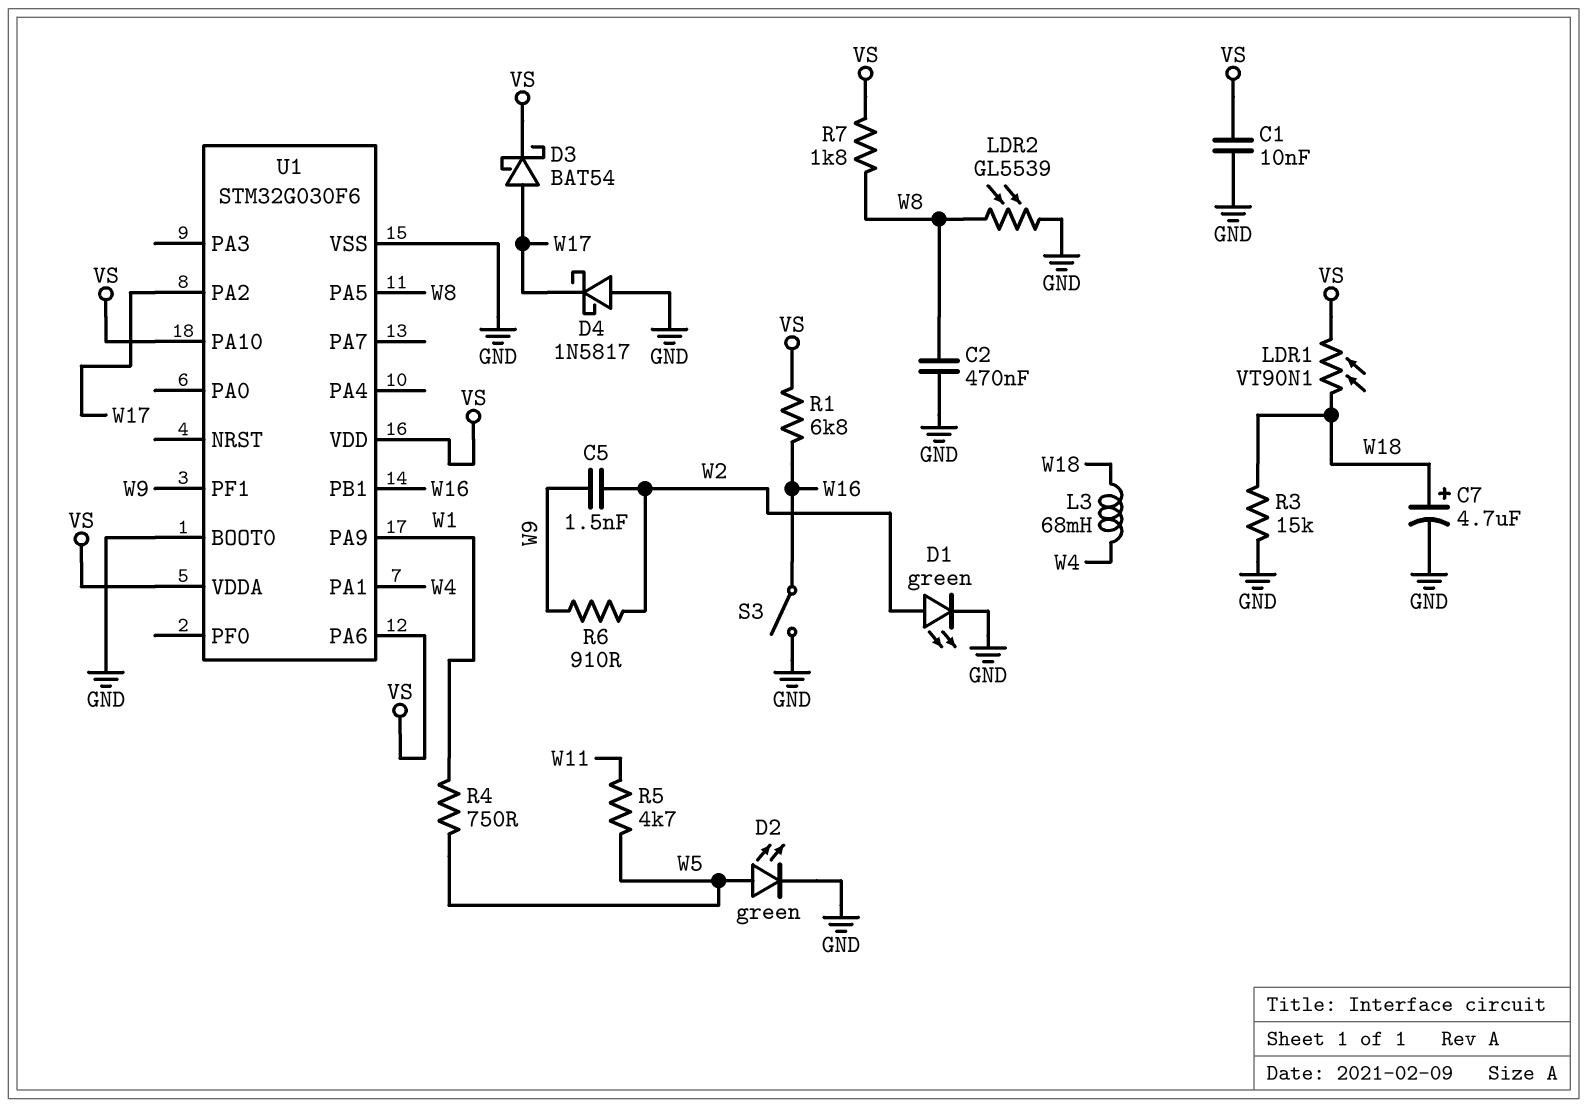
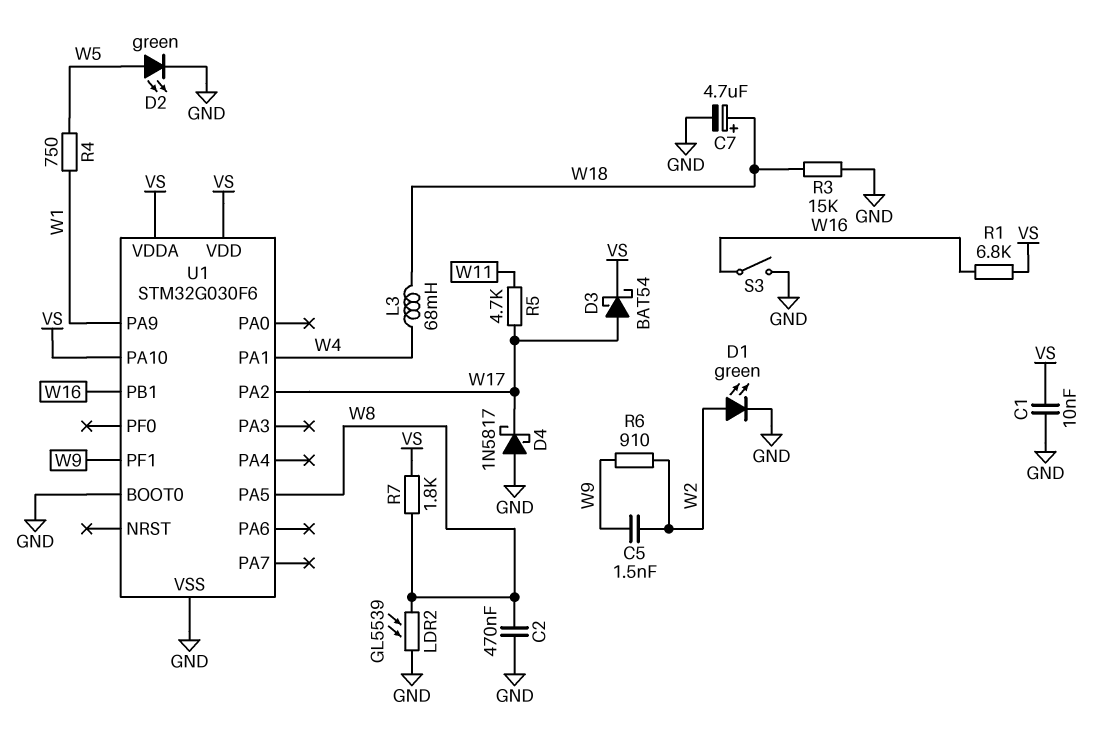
LDR1: VT90N1 (VS, W18) -> none
R5: 4.7k (W5, W11) -> 4.7k (W11, W17)
U1 pin PA6: VS -> none

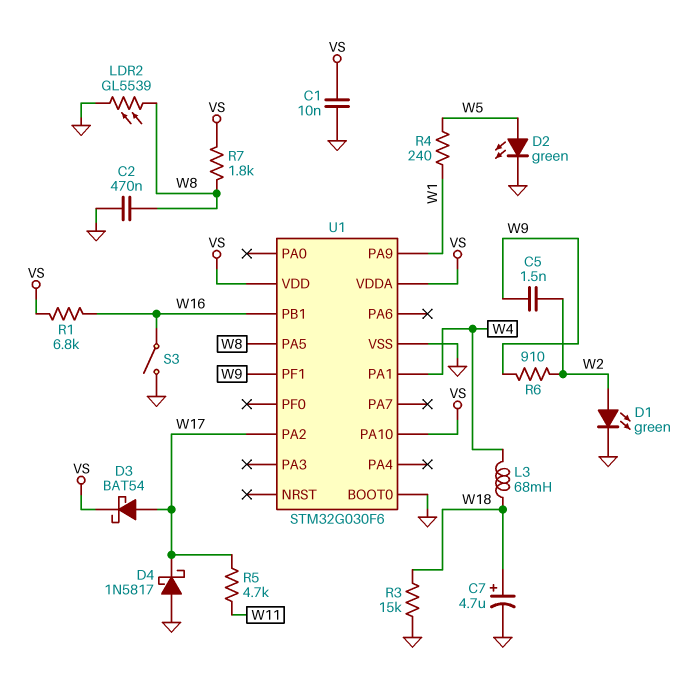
R4: 750 (W1, W5) -> 240 (W1, W5)

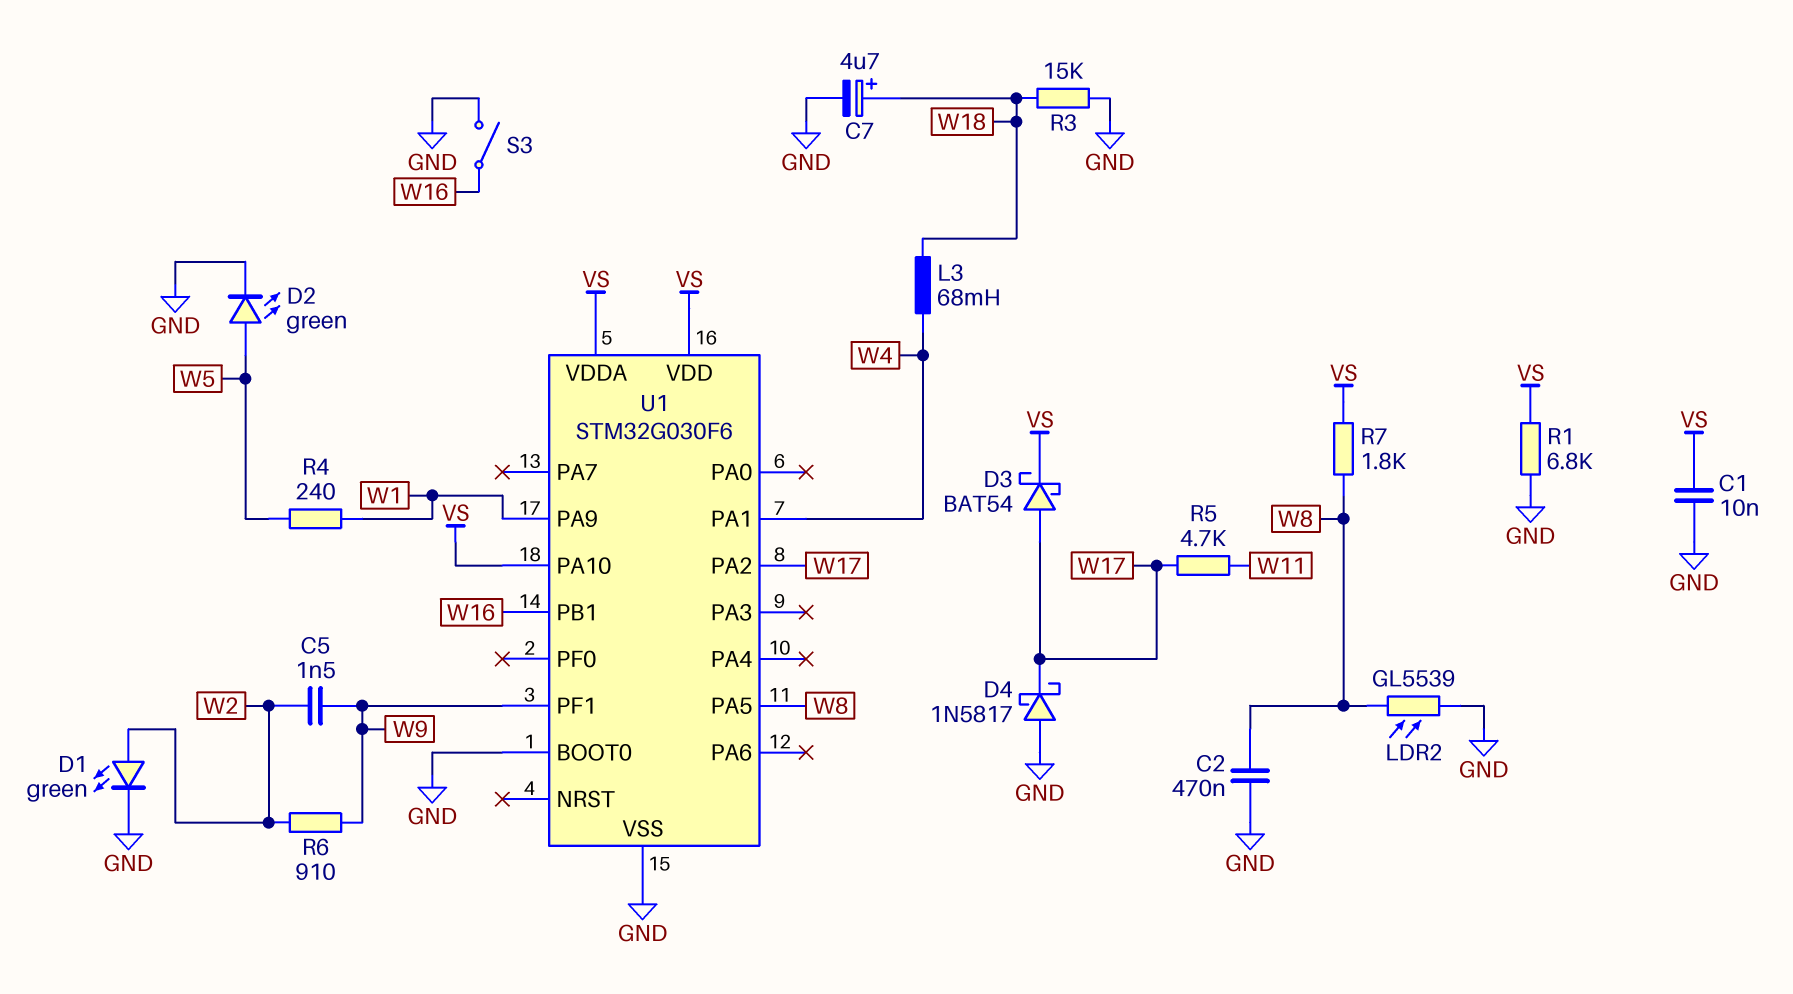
R1: 6.8k (VS, W16) -> 6.8k (GND, VS)

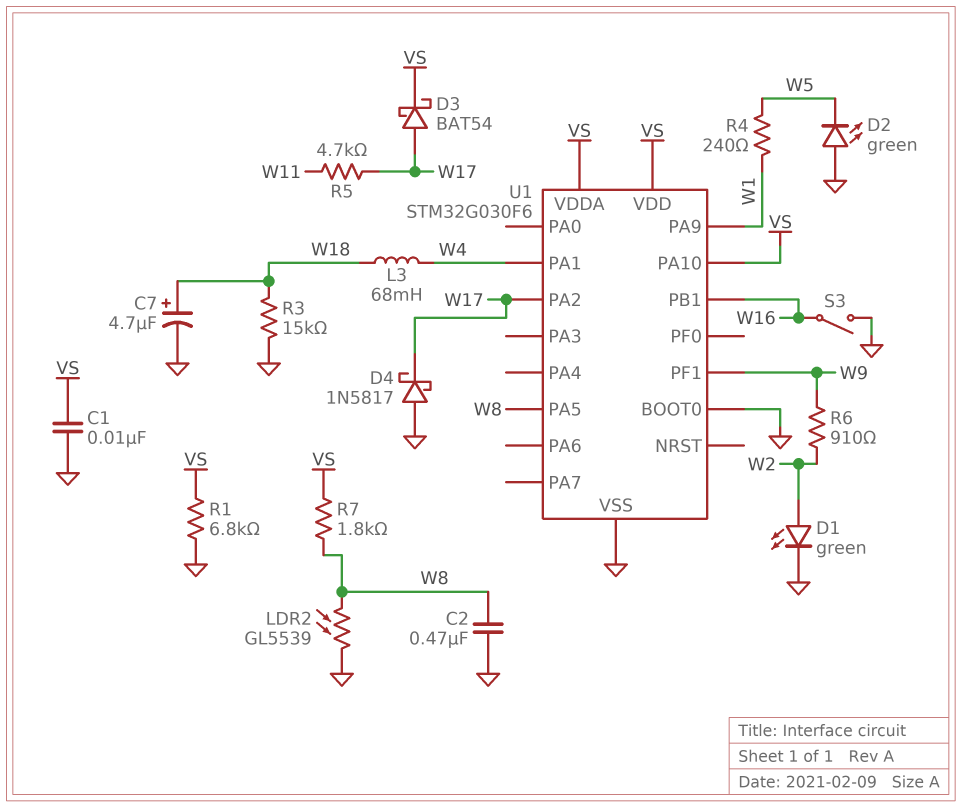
C5: 1.5nF (W2, W9) -> none
D2: LED green (A W5, K GND) -> LED green (A GND, K W5)

